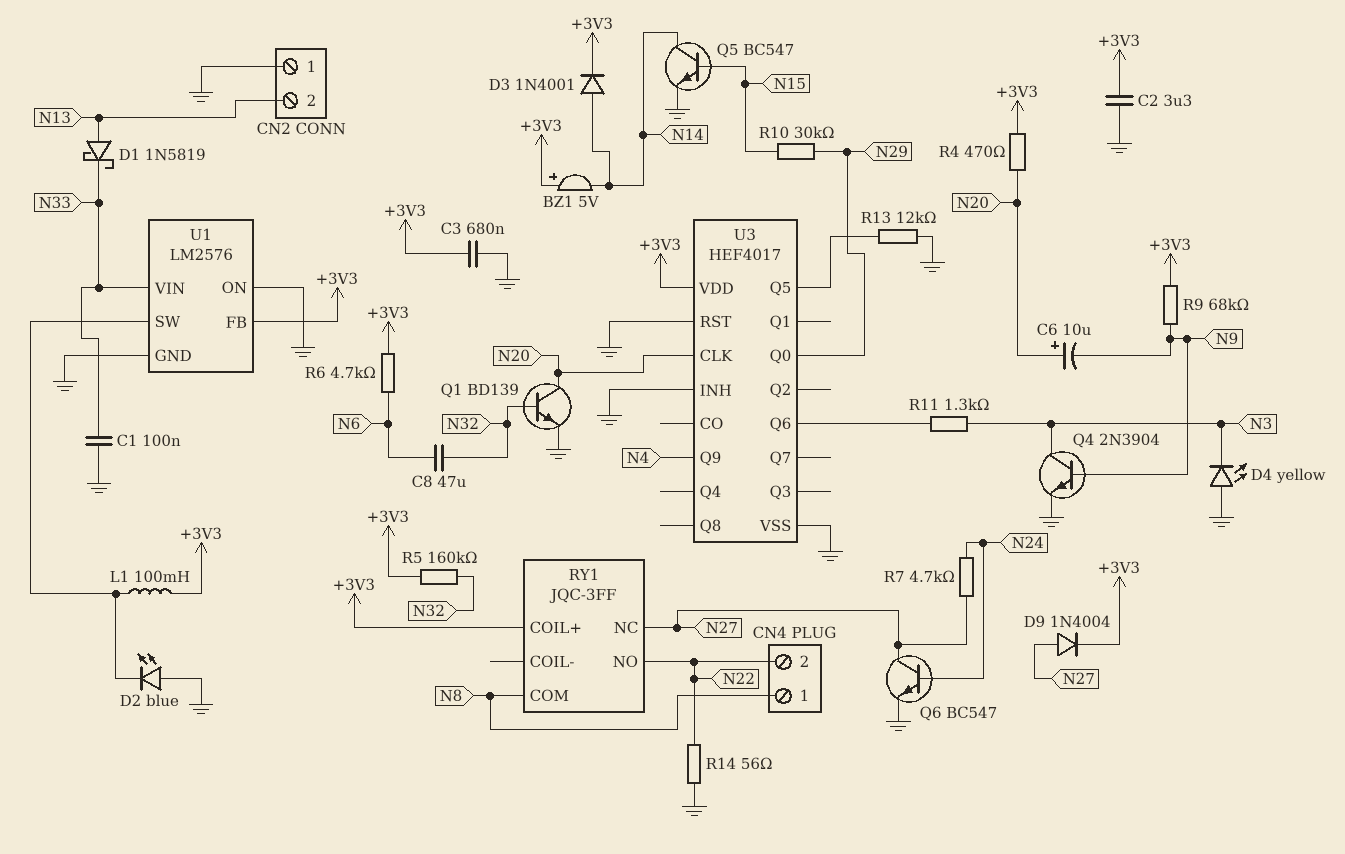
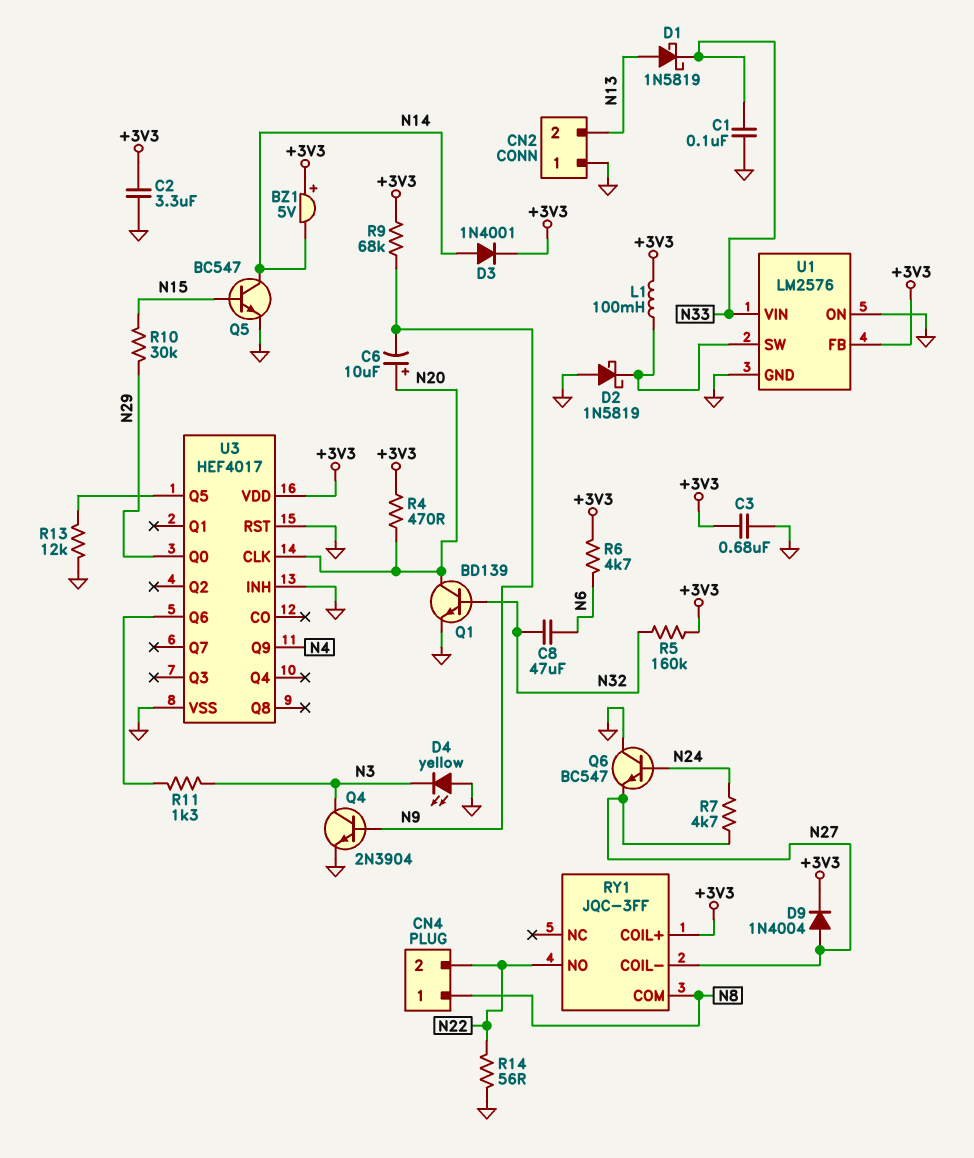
D2: LED blue (A GND, K U1/SW) -> schottky 1N5819 (A GND, K U1/SW)
Q6: NPN BC547 (B N24, C N27, E GND) -> NPN BC547 (B N24, C GND, E N27)
RY1 pin COIL-: none -> N27
RY1 pin NC: N27 -> none

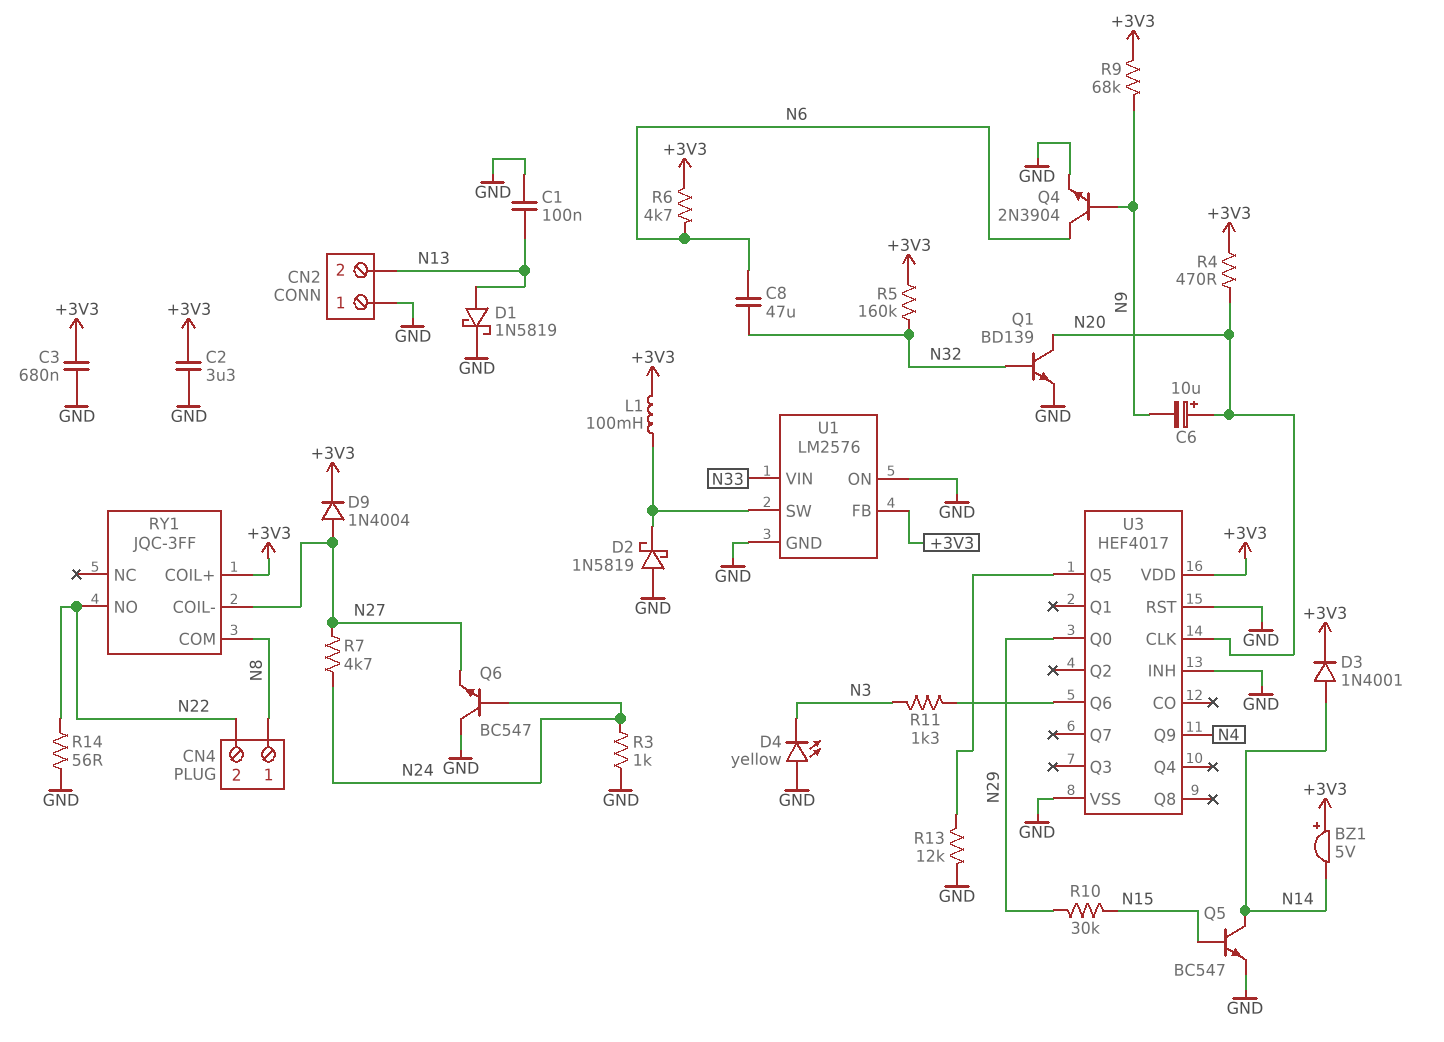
C1: 100nF (GND, N33) -> 100nF (GND, N13)
D1: schottky 1N5819 (A N13, K N33) -> schottky 1N5819 (A N13, K GND)
Q4: NPN 2N3904 (B N9, C N3, E GND) -> NPN 2N3904 (B N9, C N6, E GND)
R3: none -> 1k (GND, N24)

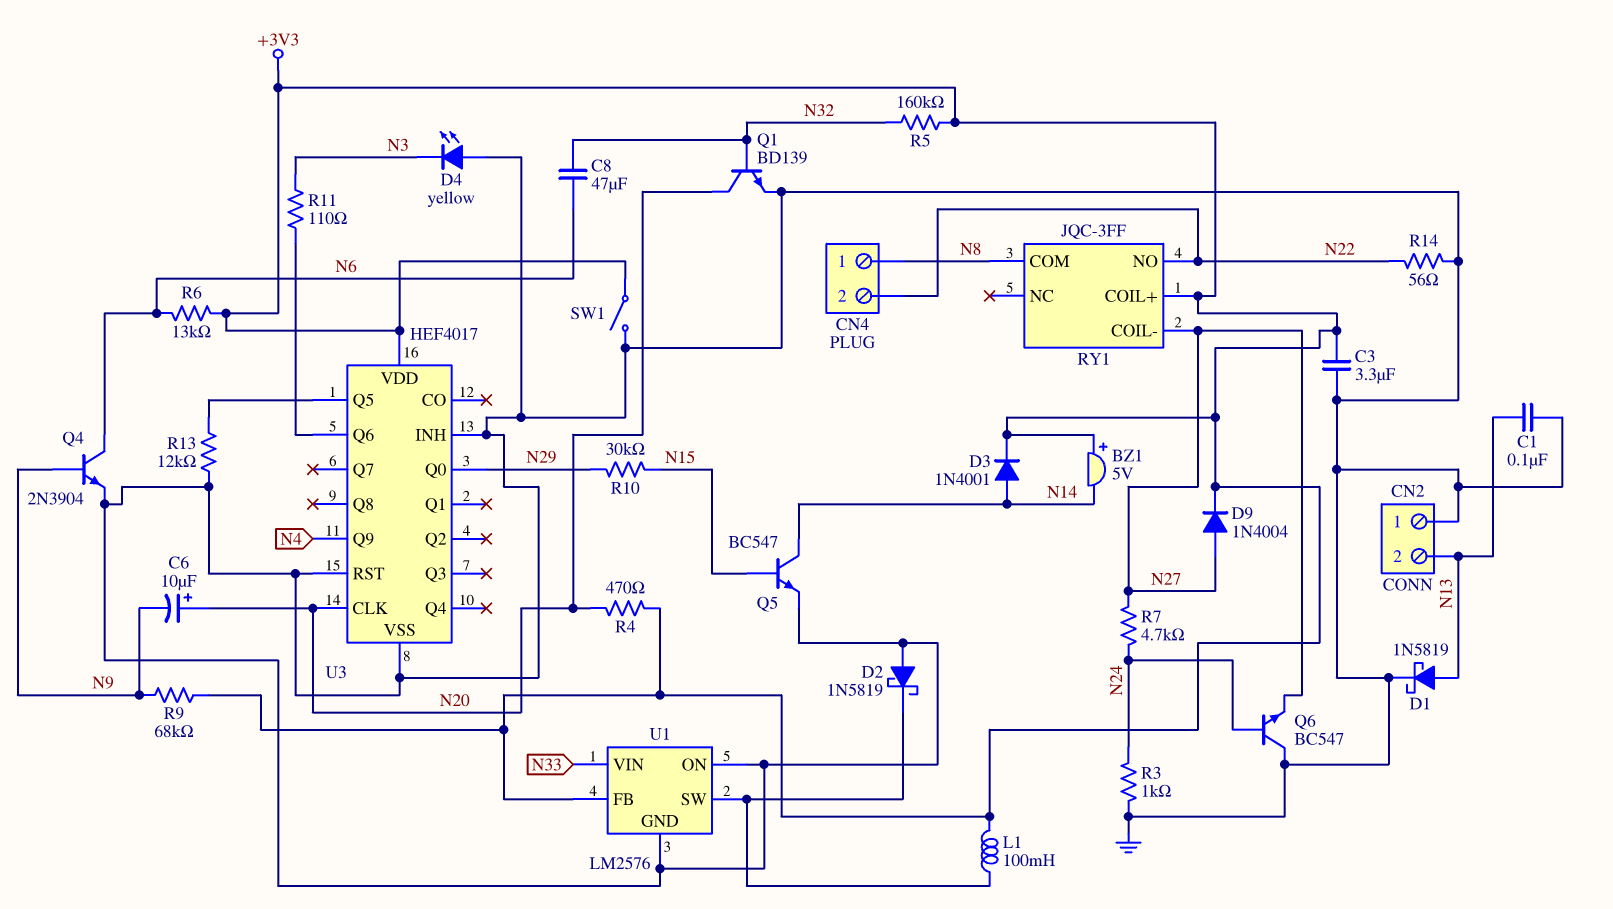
C2: 3.3uF (+3V3, GND) -> none
C3: 680nF (+3V3, GND) -> 3.3uF (+3V3, GND)
R6: 4.7k (+3V3, N6) -> 13k (+3V3, N6)
R11: 1.3k (N3, U3/Q6) -> 110 (N3, U3/Q6)
SW1: none -> switch (+3V3, GND)

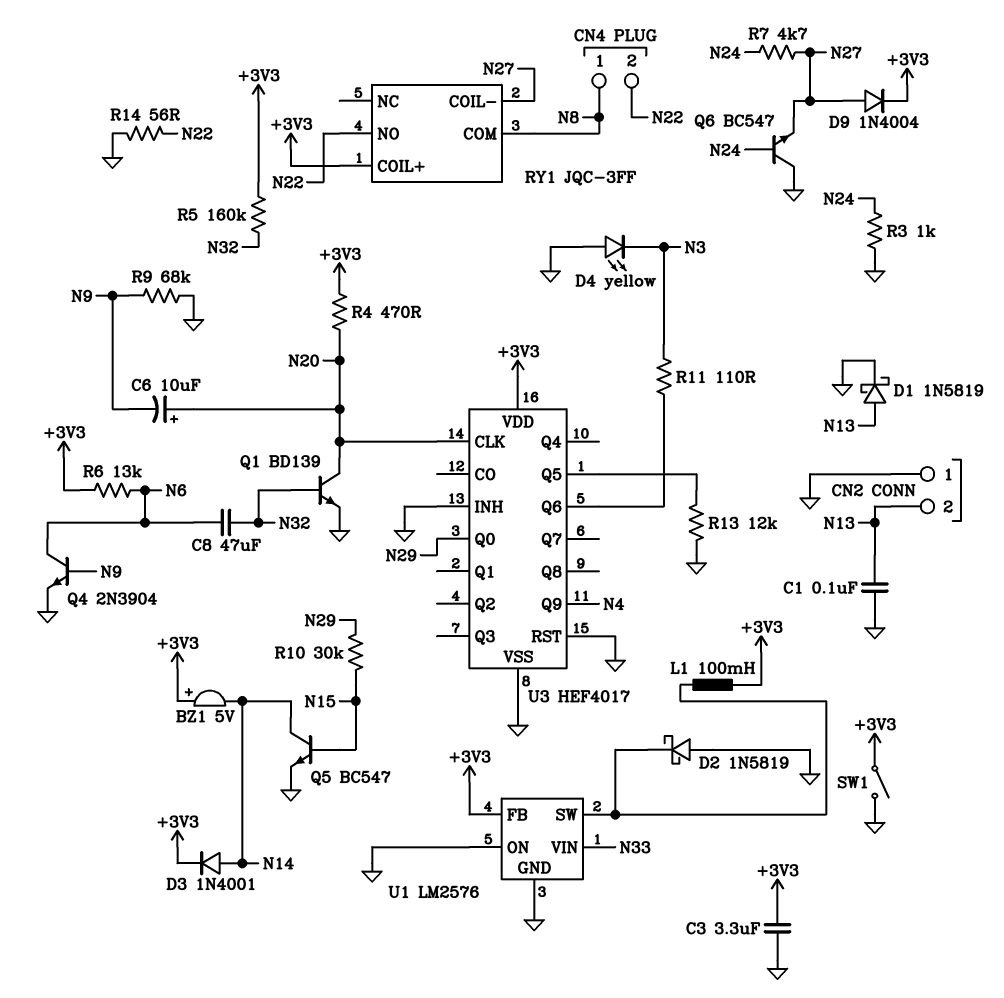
R9: 68k (+3V3, N9) -> 68k (GND, N9)

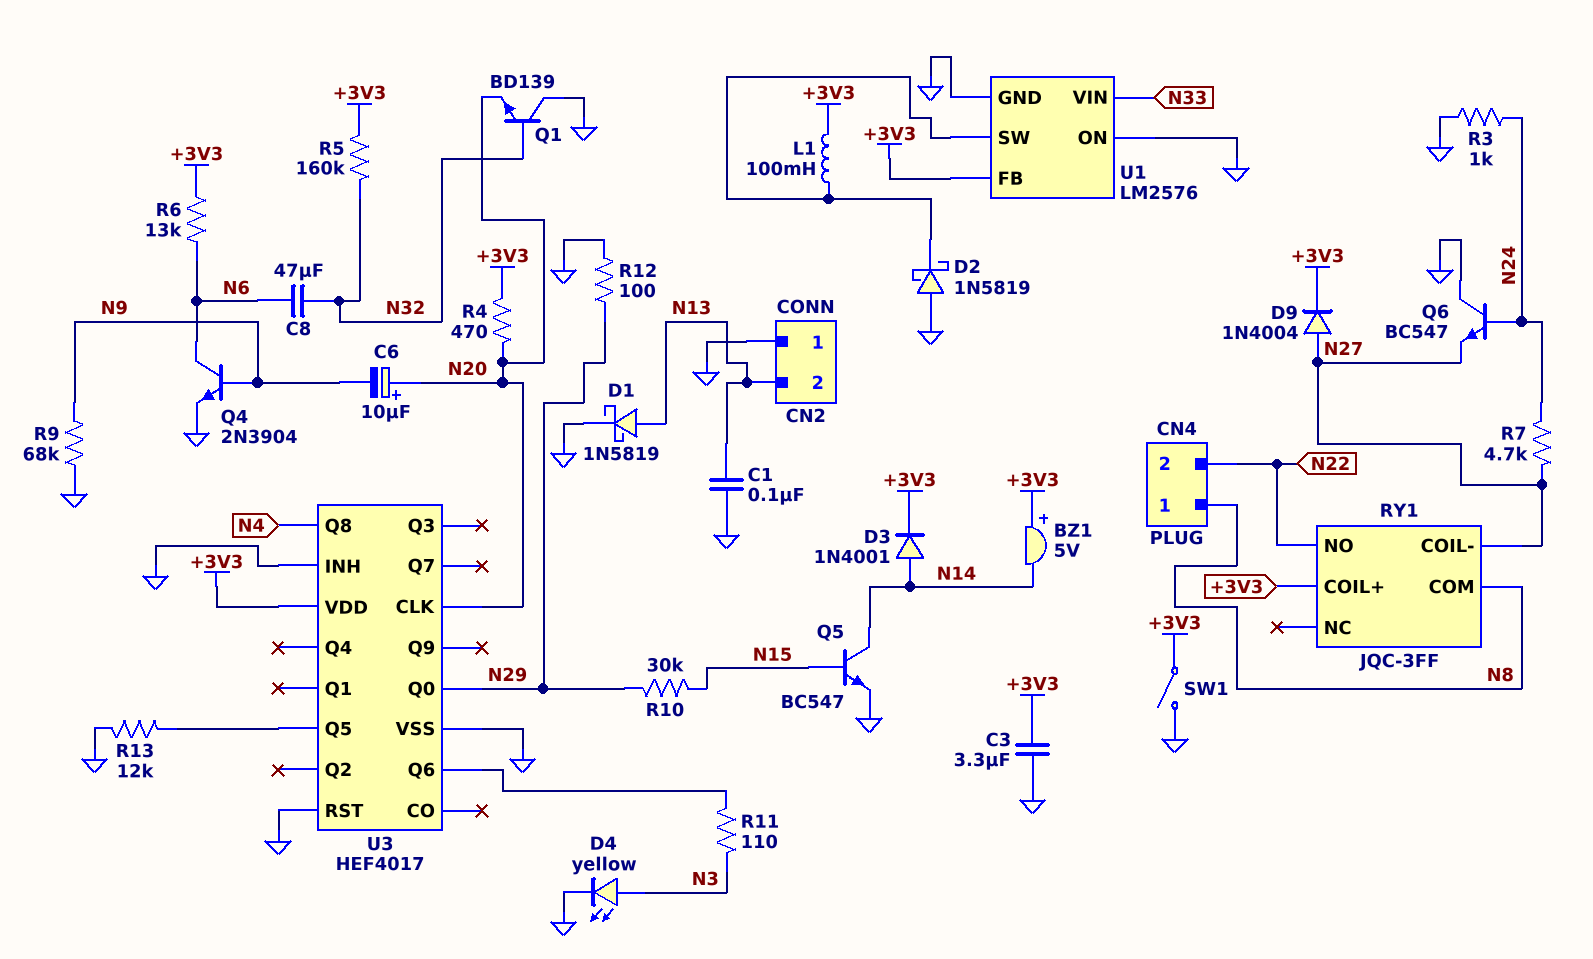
D4: LED yellow (A GND, K N3) -> LED yellow (A N3, K GND)
Q1: NPN BD139 (B N32, C N20, E GND) -> NPN BD139 (B N32, C GND, E N20)
R12: none -> 100 (GND, N29)
R14: 56 (GND, N22) -> none
U3 pin Q8: none -> N4
U3 pin Q9: N4 -> none

